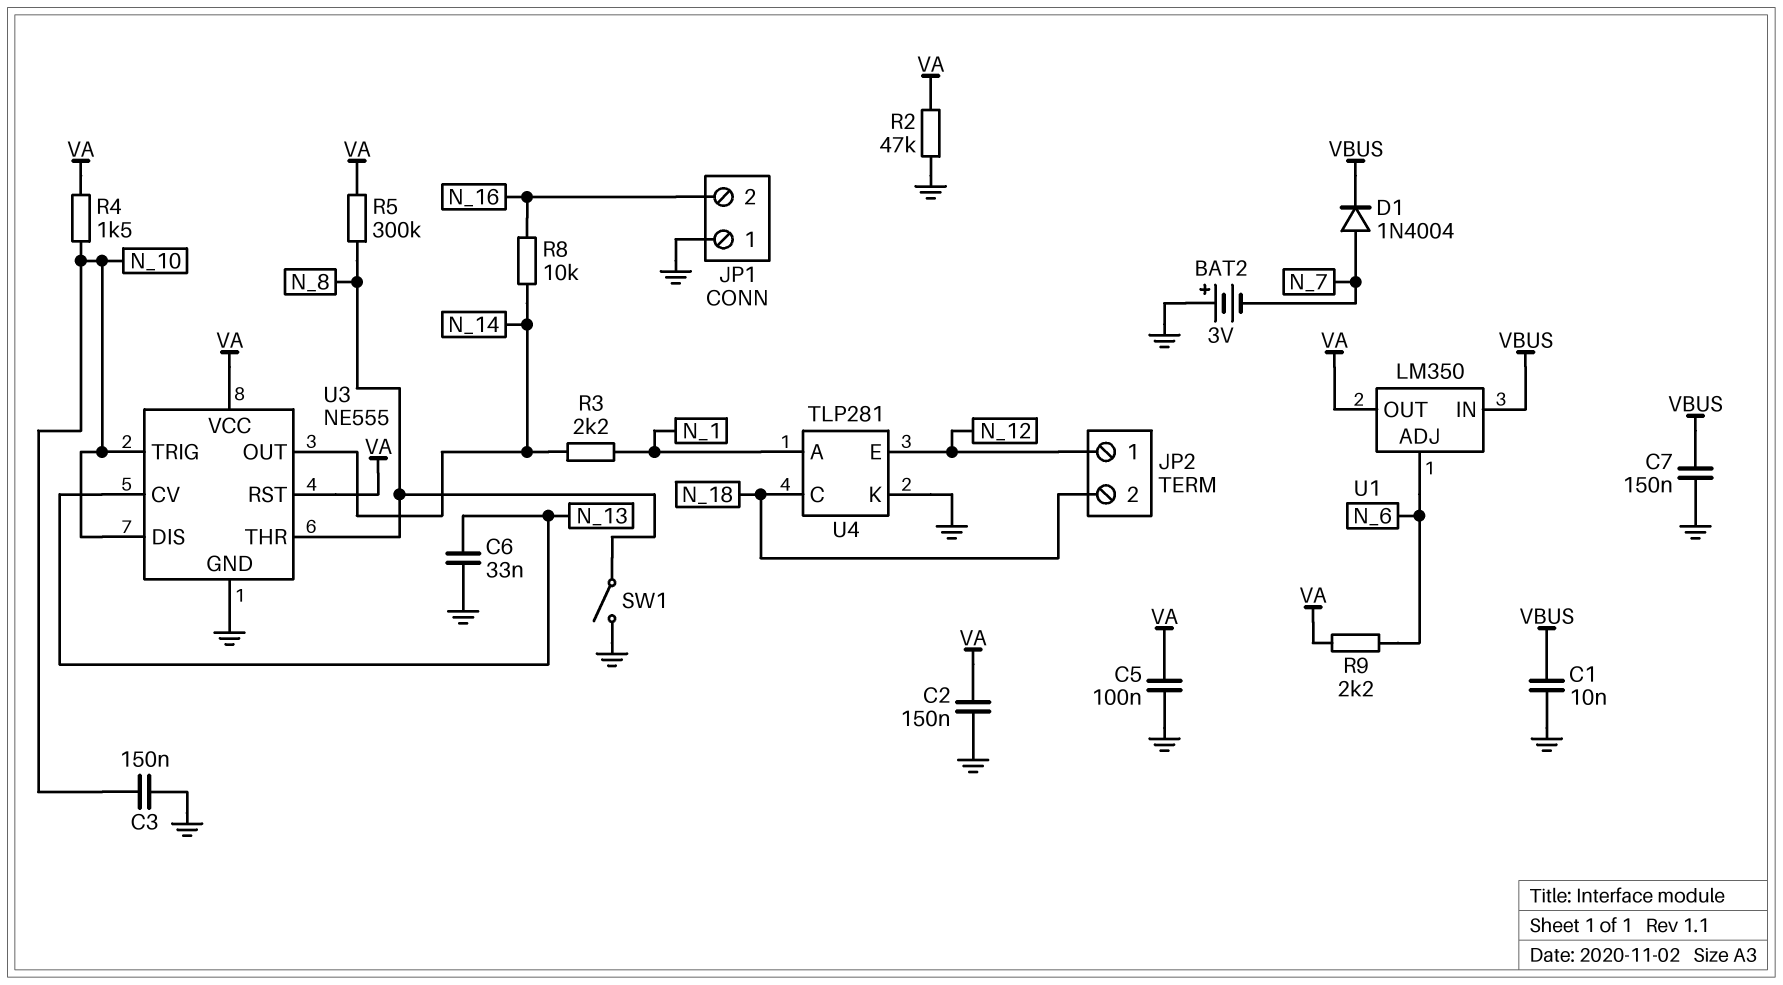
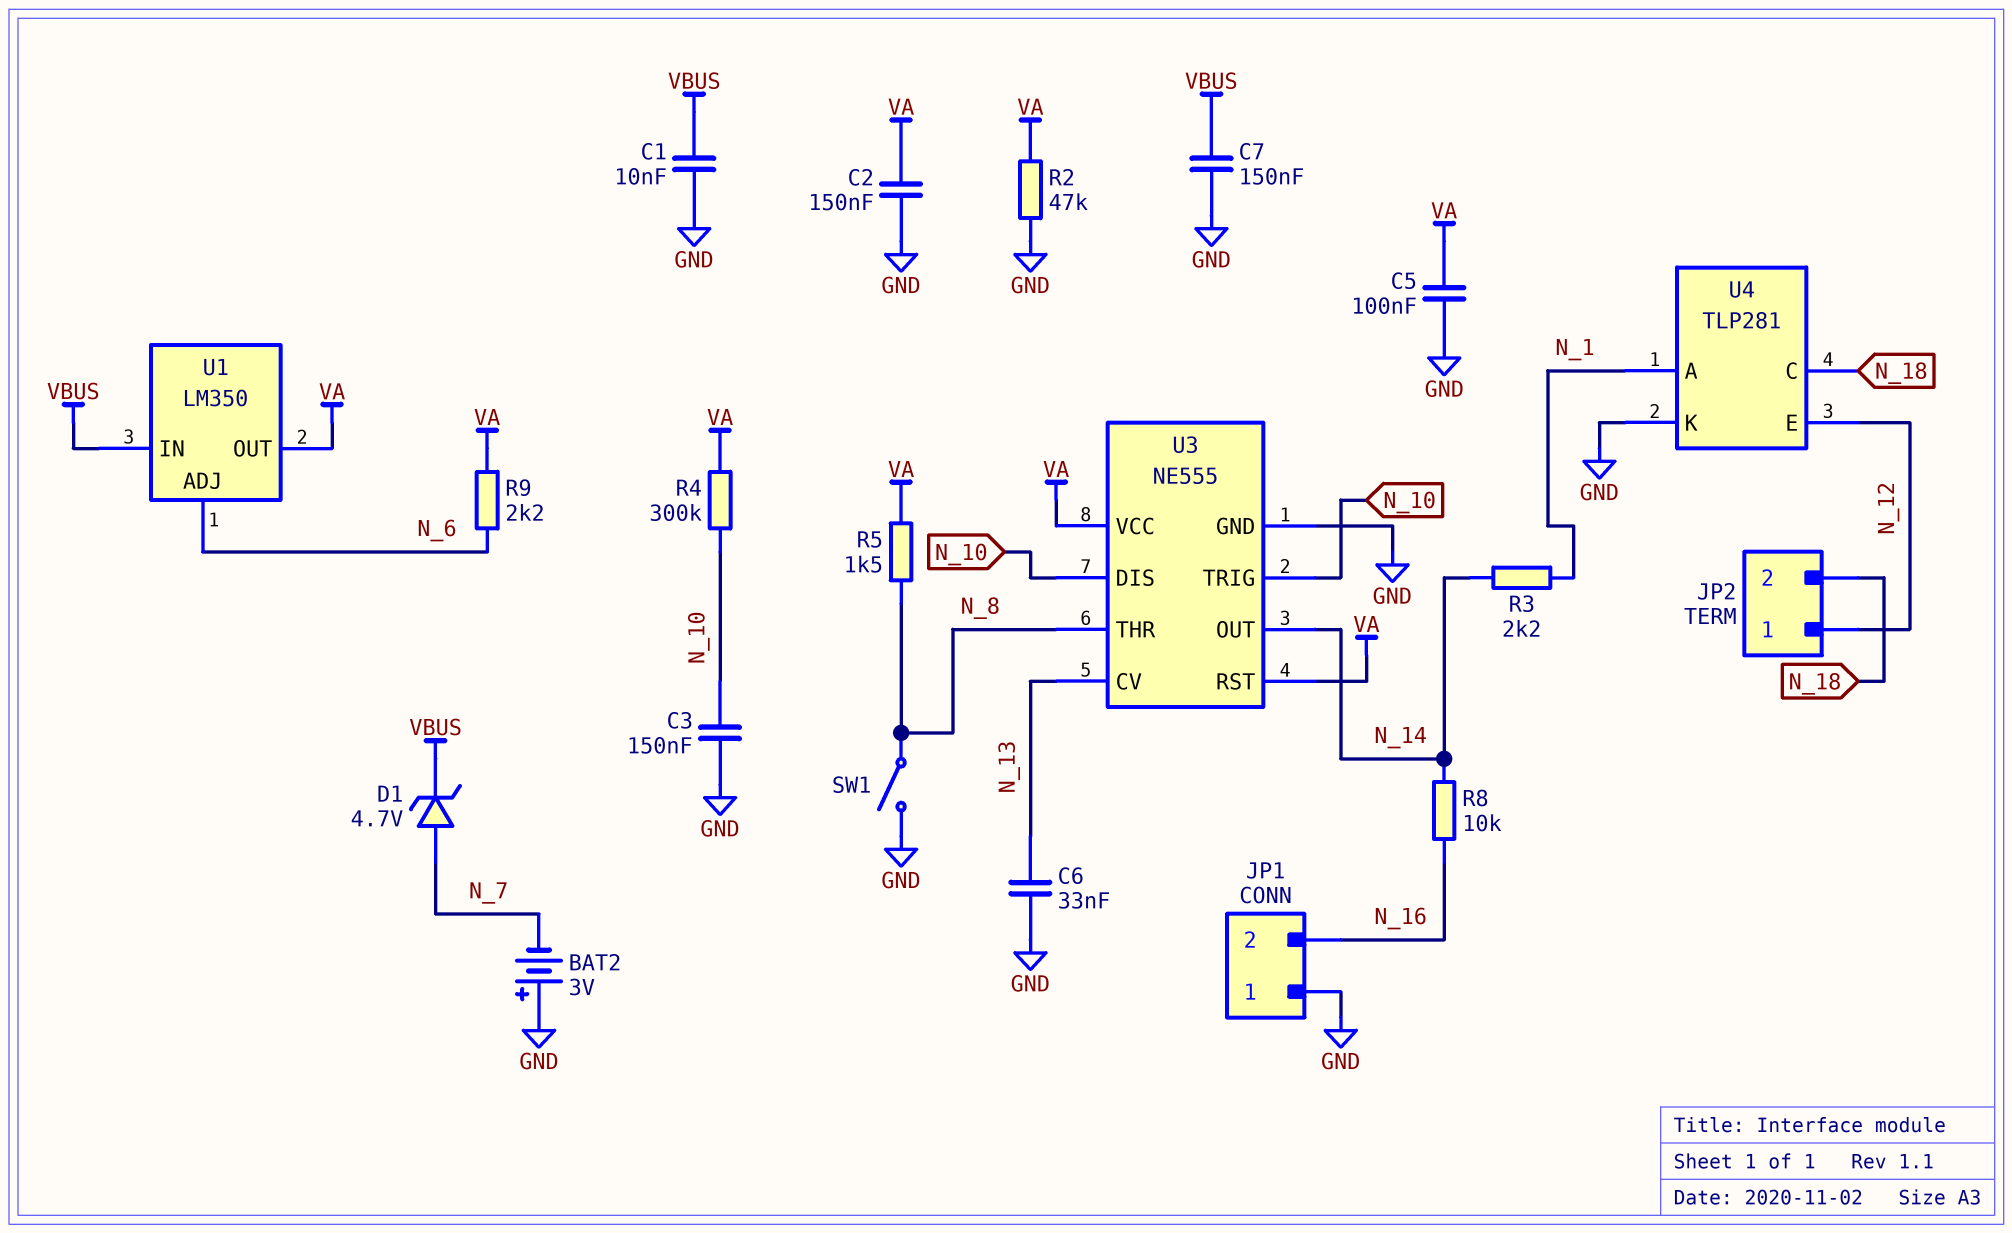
D1: diode 1N4004 (A N_7, K VBUS) -> zener 4.7V (A N_7, K VBUS)
R4: 1.5k (N_10, VA) -> 300k (N_10, VA)
R5: 300k (N_8, VA) -> 1.5k (N_8, VA)

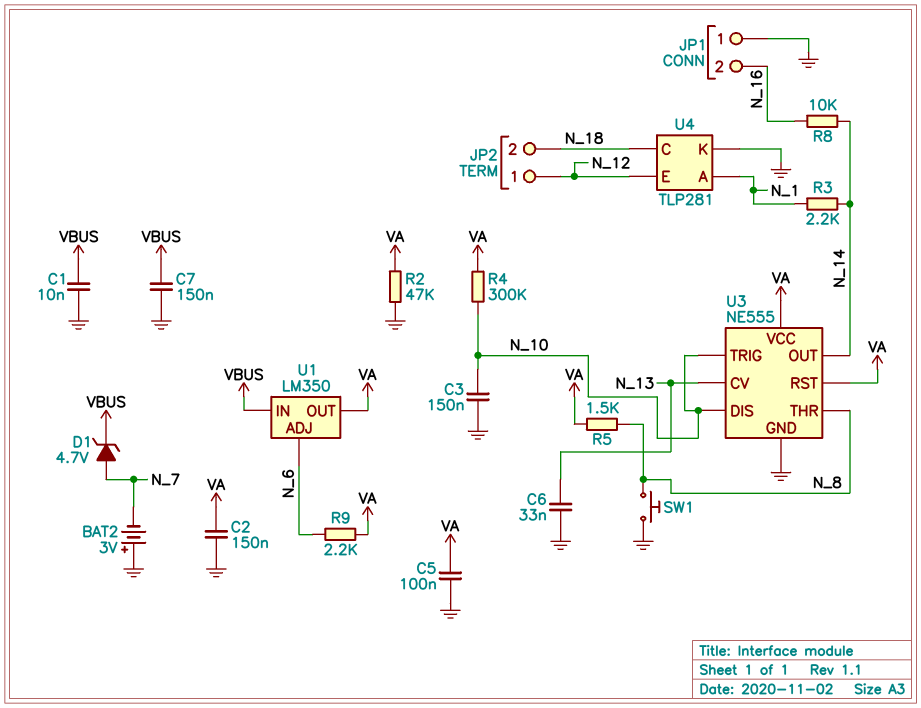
SW1: switch (GND, N_8) -> button (GND, N_8)

